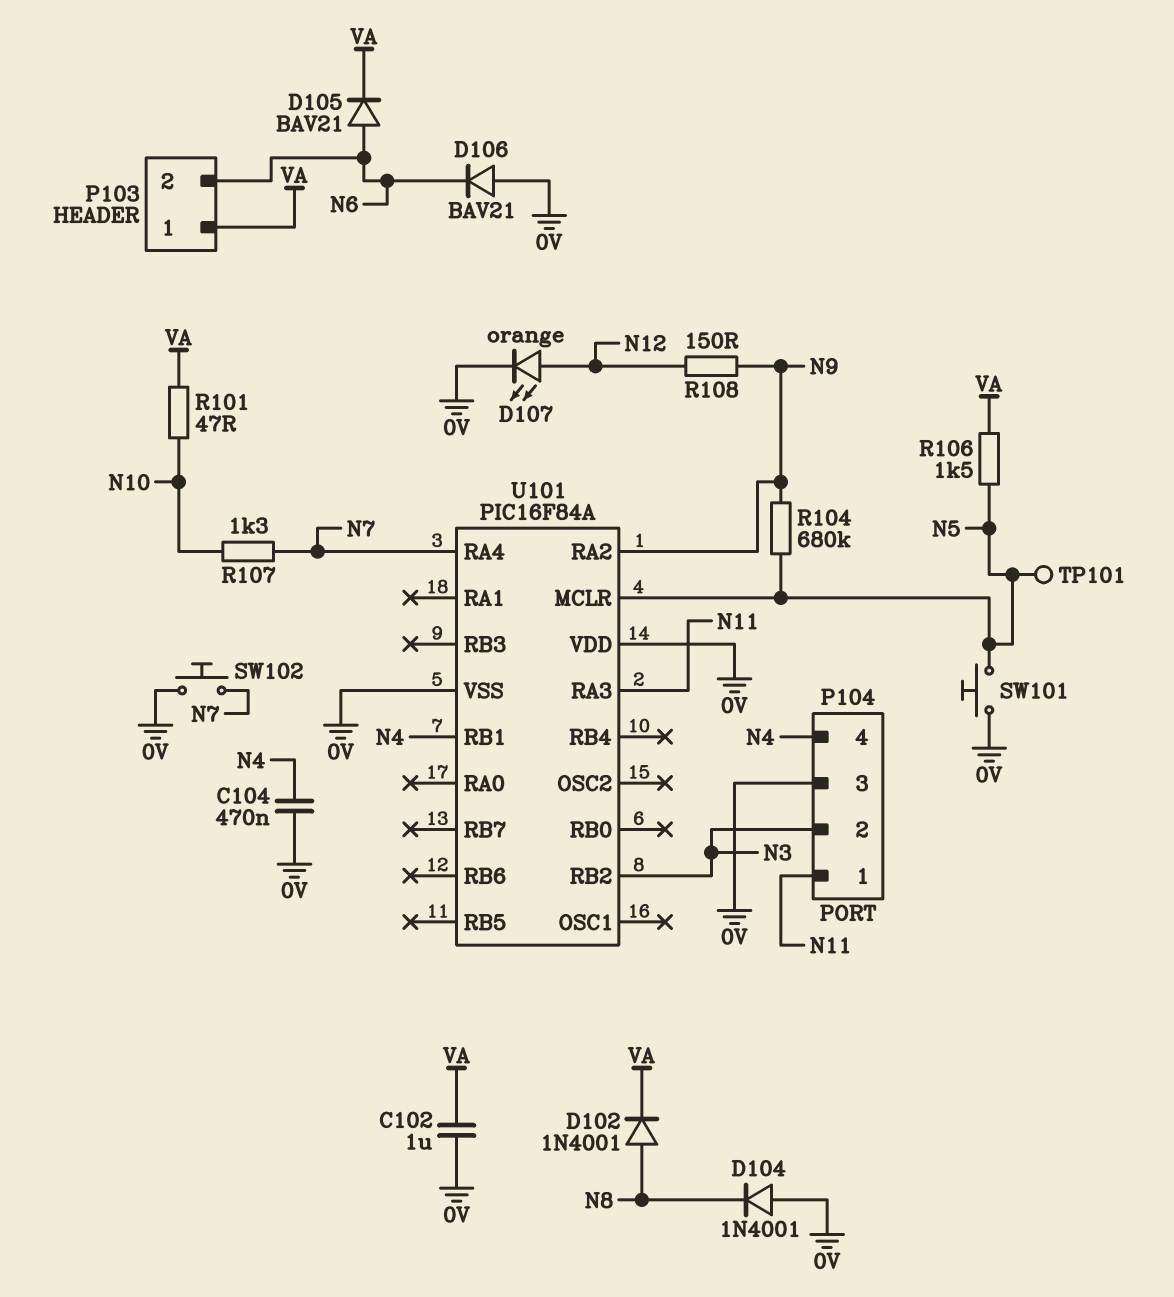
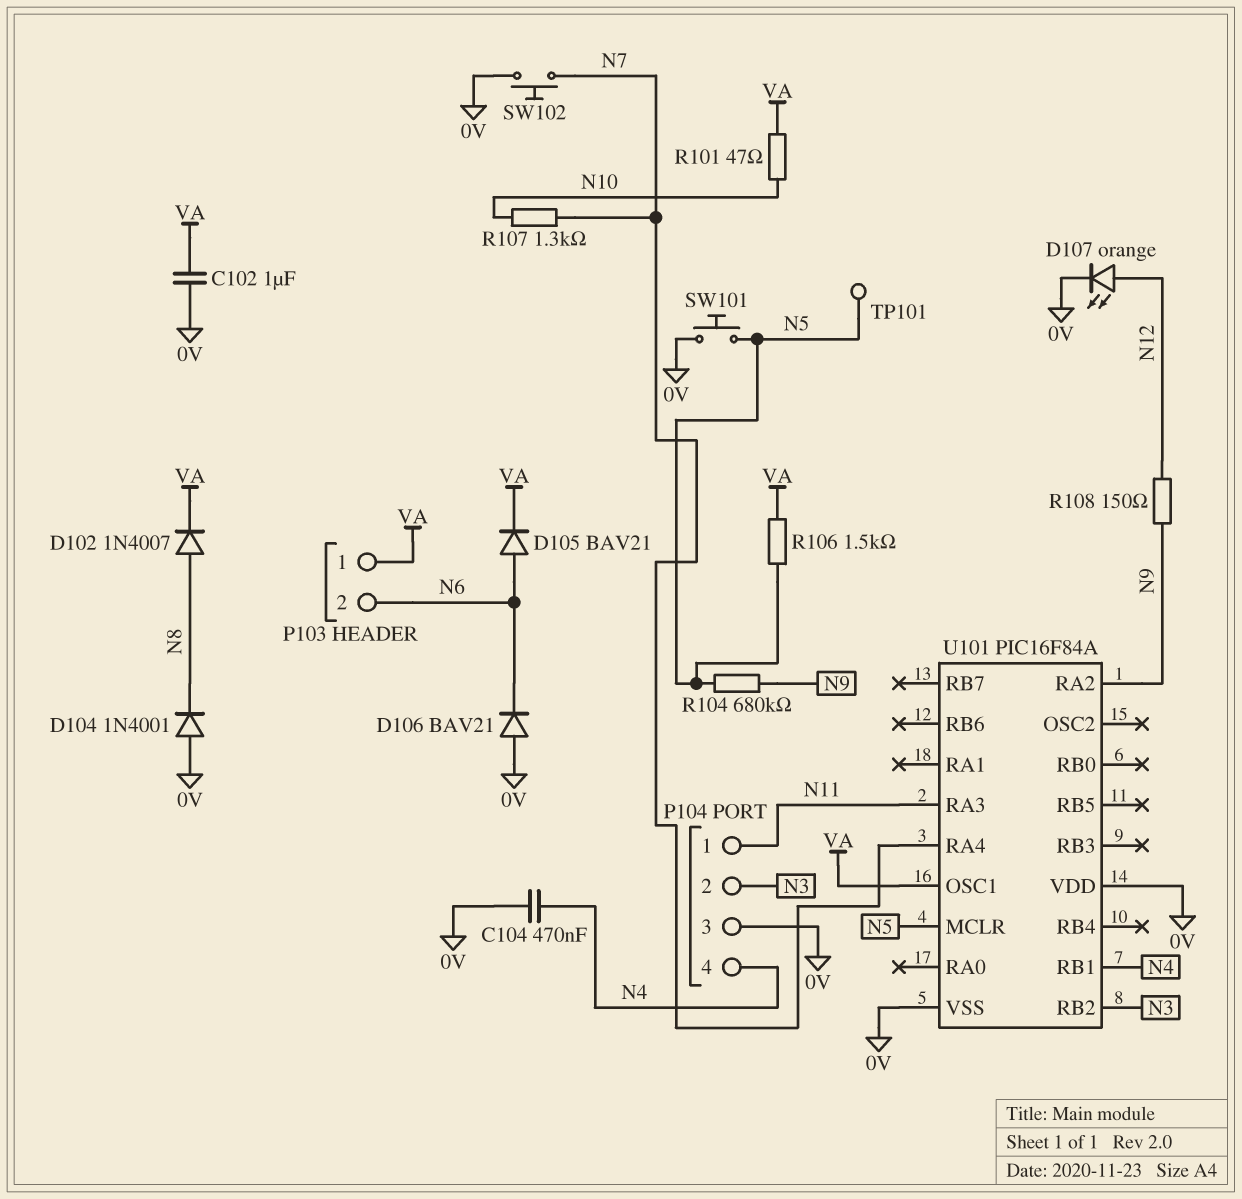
D102: diode 1N4001 (A N8, K VA) -> diode 1N4007 (A N8, K VA)
U101 pin OSC1: none -> VA

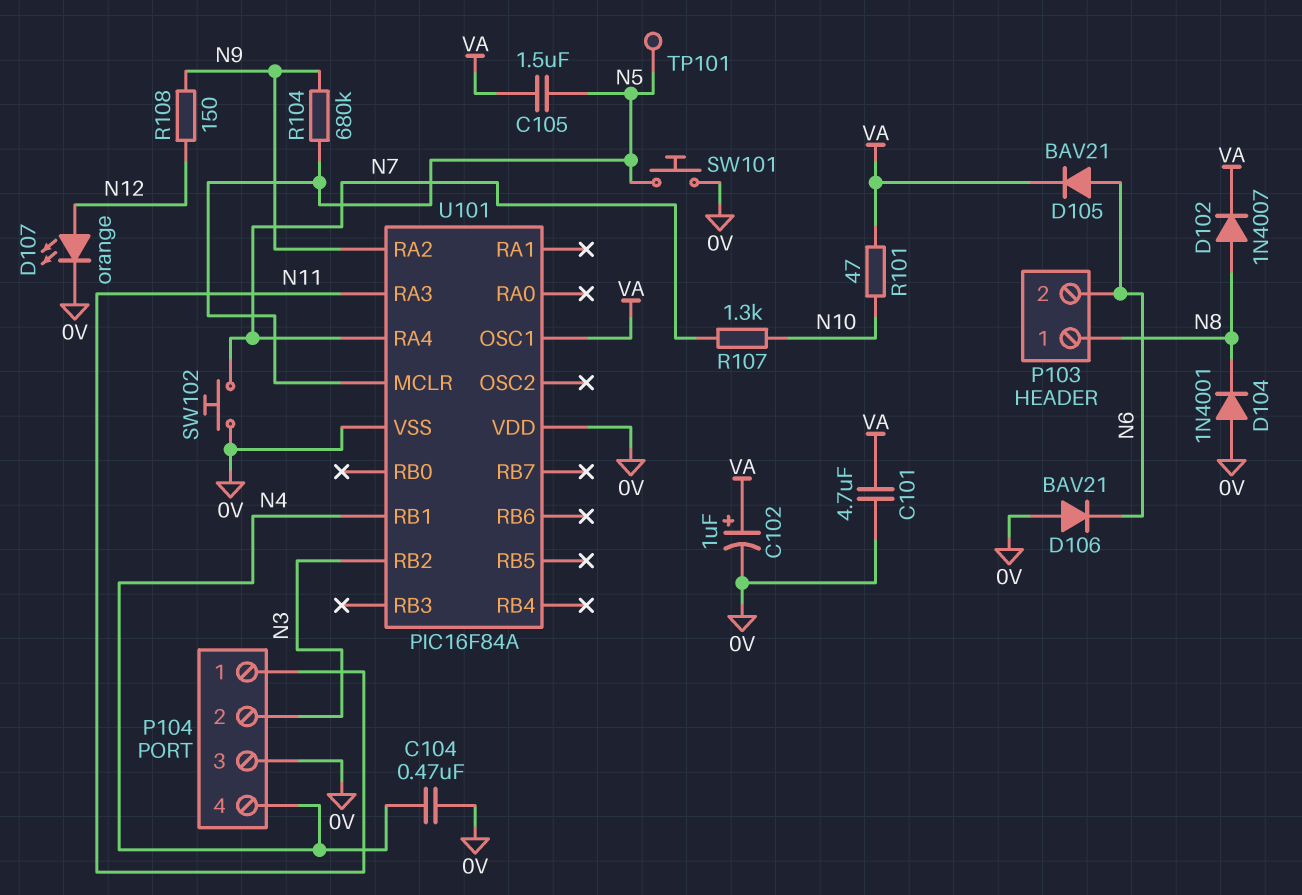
C101: none -> 4.7uF (0V, VA)
C102: 1uF (0V, VA) -> 1uF (plus VA, minus 0V)
C105: none -> 1.5uF (N5, VA)
P103 pin 1: VA -> N8
R106: 1.5k (N5, VA) -> none

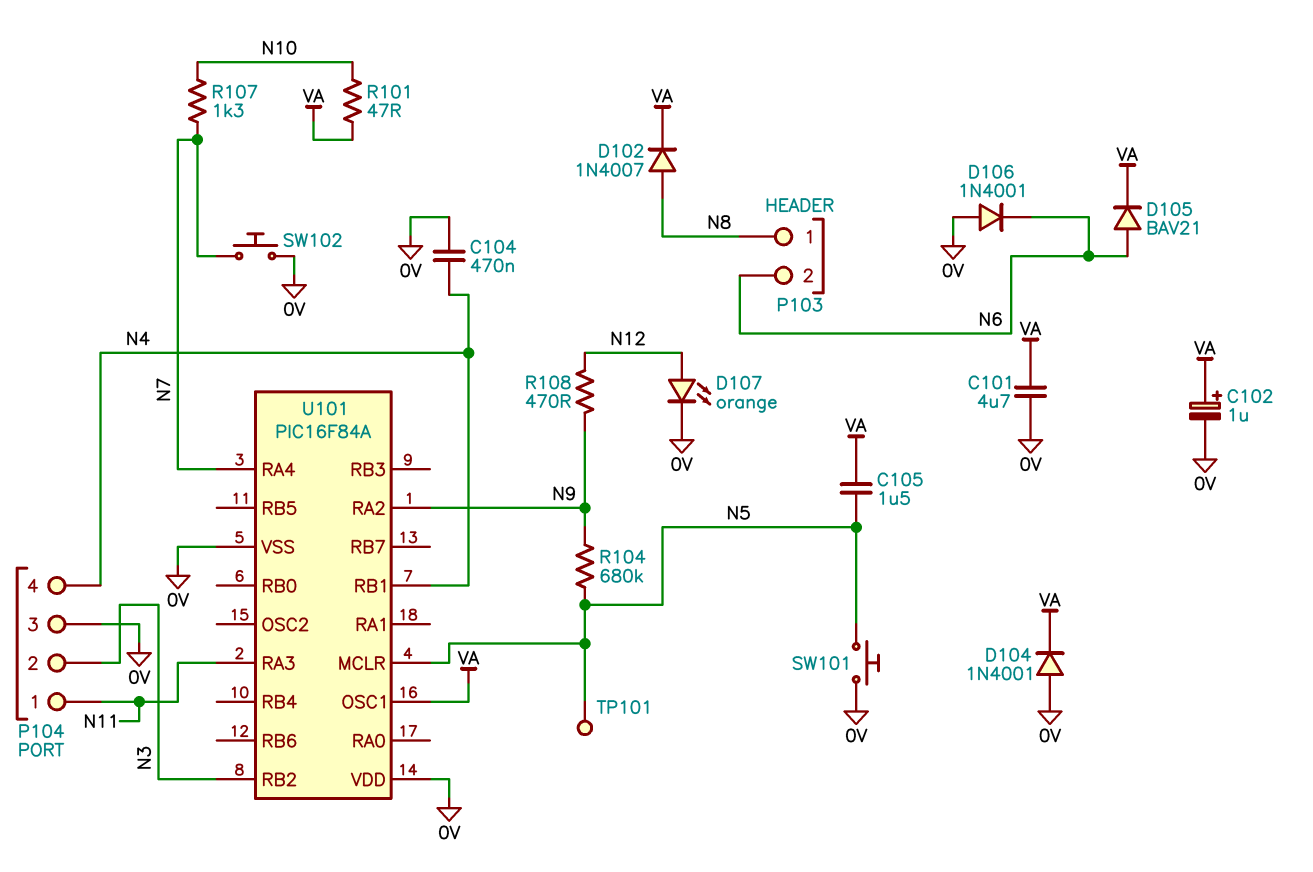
D104: diode 1N4001 (A 0V, K N8) -> diode 1N4001 (A 0V, K VA)
D106: diode BAV21 (A 0V, K N6) -> diode 1N4001 (A 0V, K N6)
R108: 150 (N9, N12) -> 470 (N9, N12)

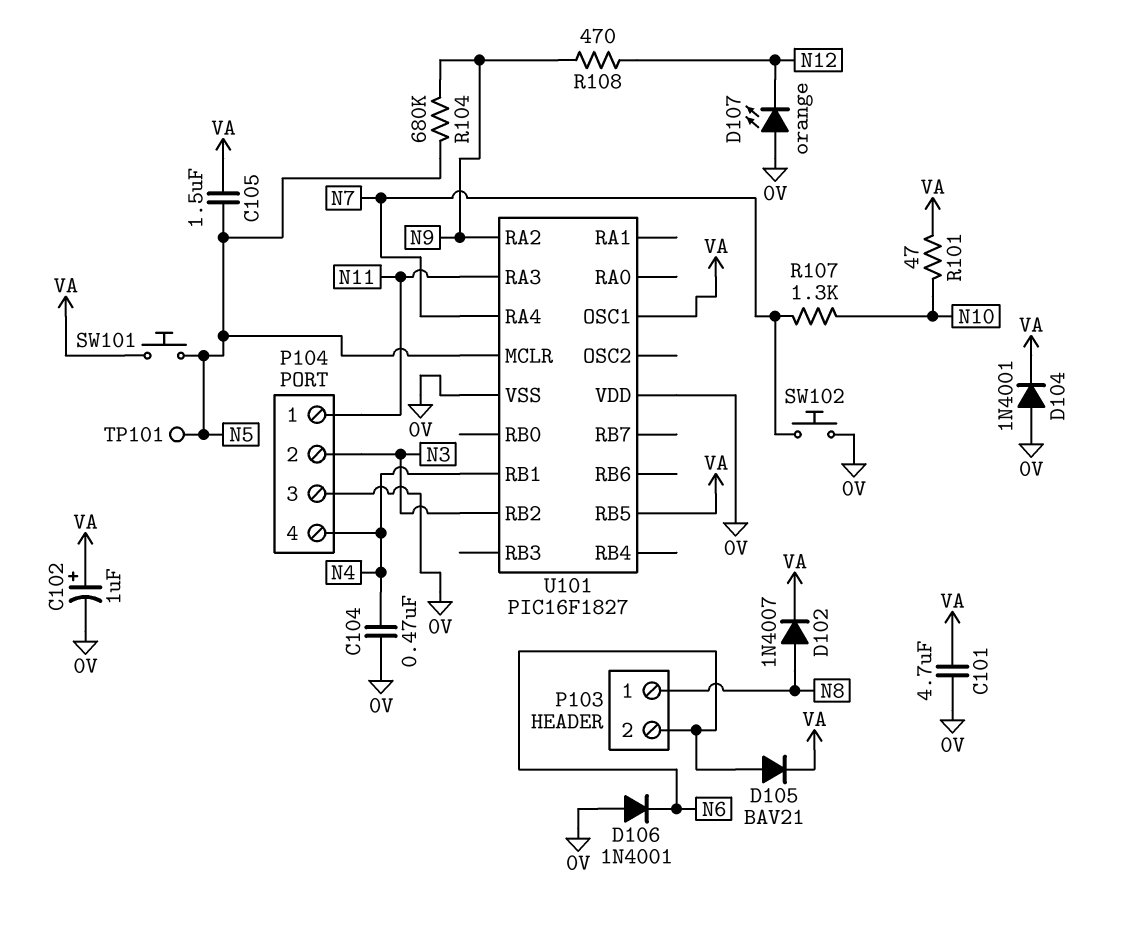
D107: LED orange (A N12, K 0V) -> LED orange (A 0V, K N12)
SW101: button (0V, N5) -> button (N5, VA)
U101: PIC16F84A -> PIC16F1827
U101 pin RB5: none -> VA

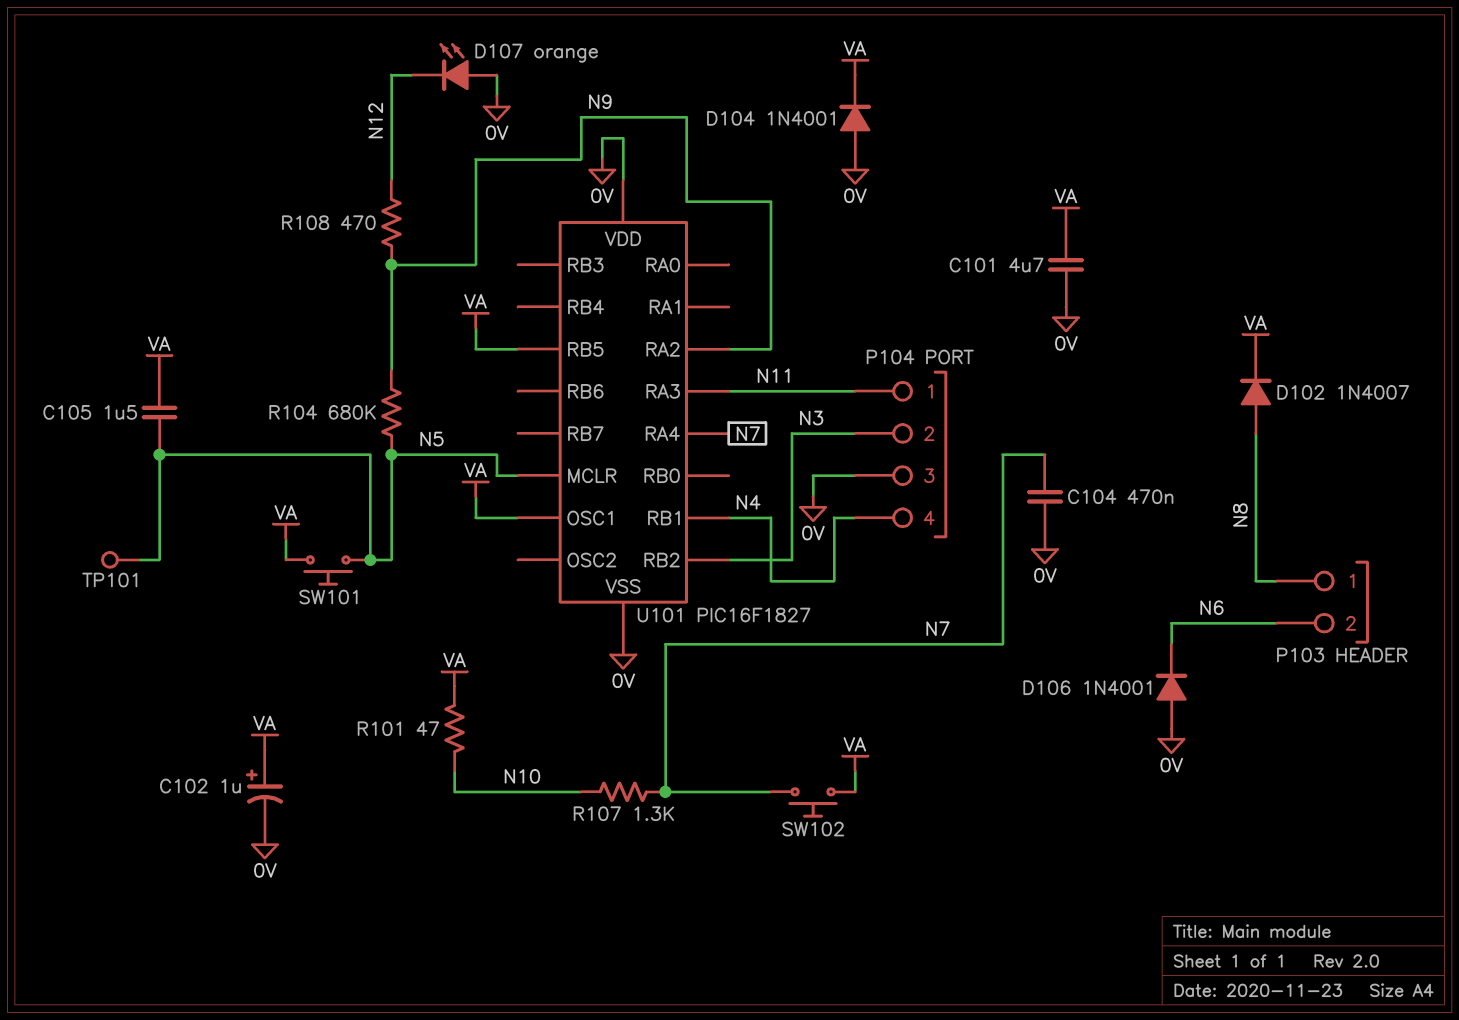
C104: 470nF (0V, N4) -> 470nF (0V, N7)
D105: diode BAV21 (A N6, K VA) -> none
SW102: button (0V, N7) -> button (N7, VA)

